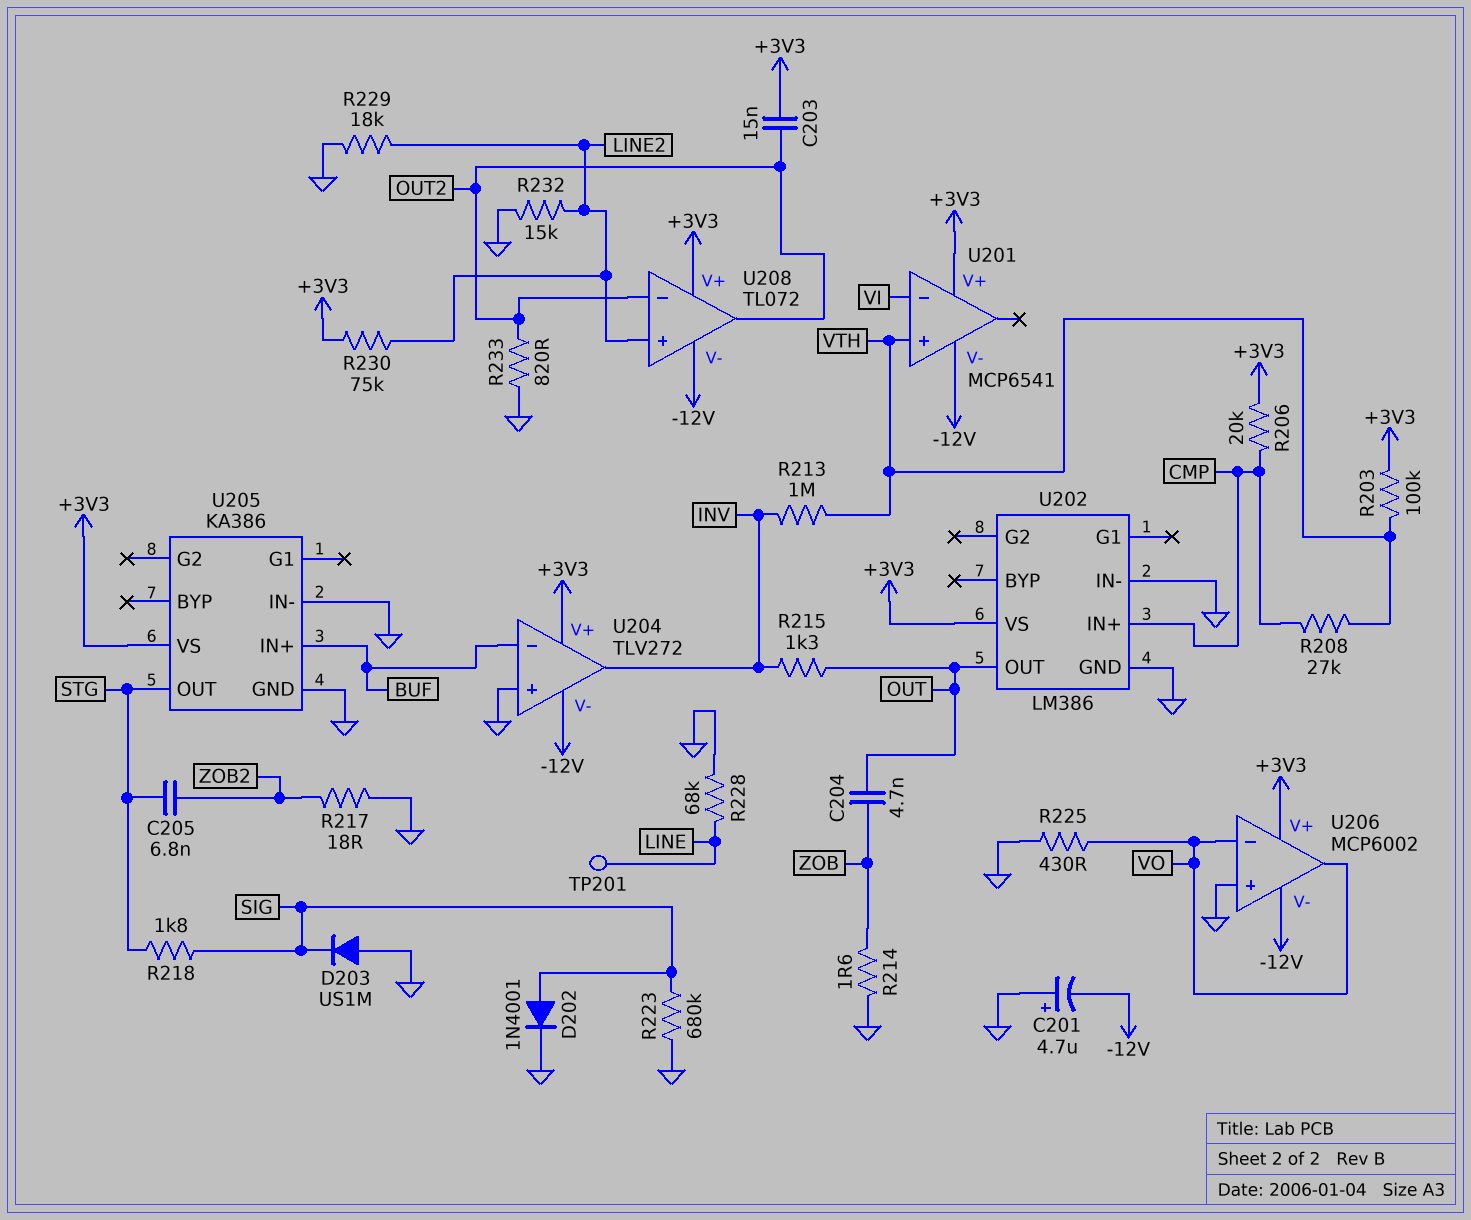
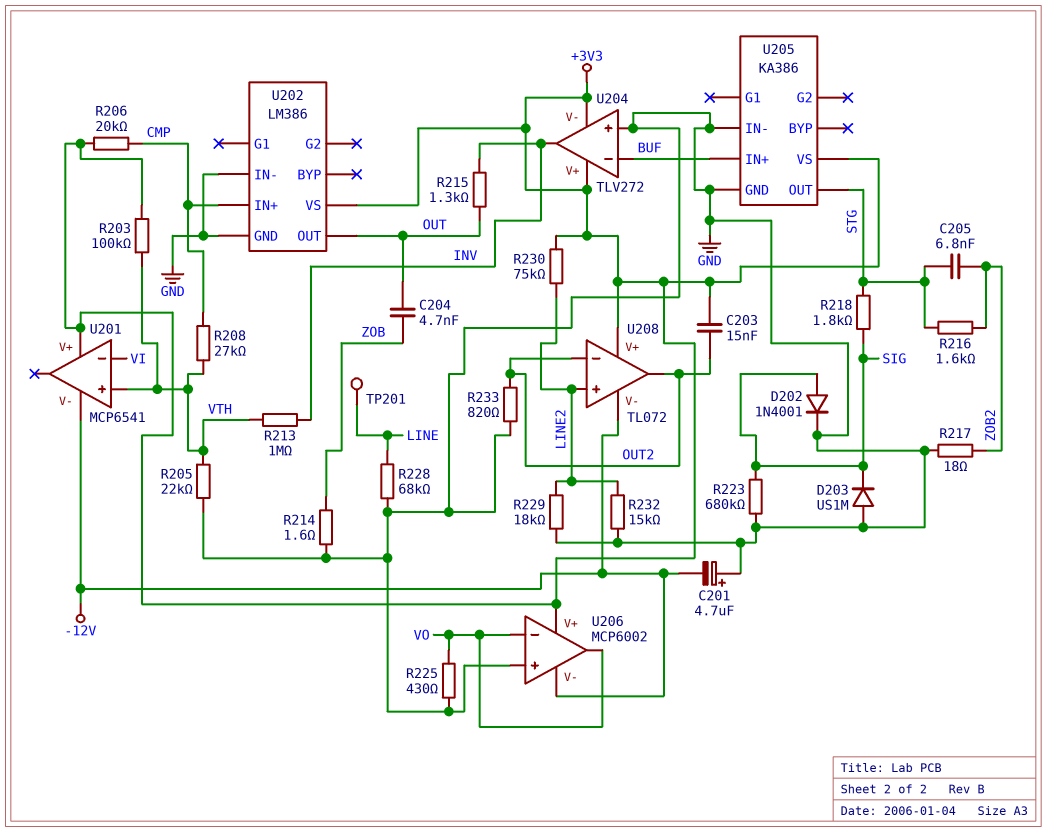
R205: none -> 22k (GND, VTH)
R216: none -> 1.6k (STG, ZOB2)
U204 pin V-: -12V -> +3V3

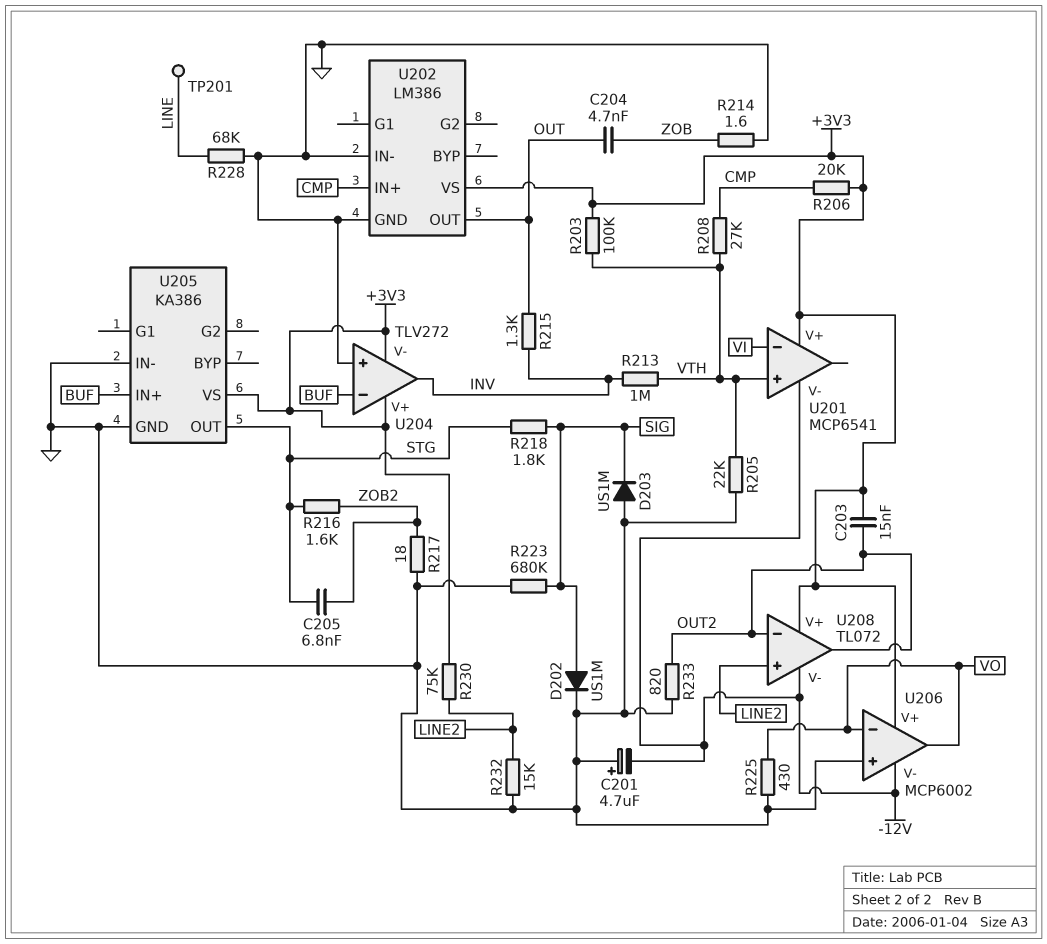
D202: diode 1N4001 (A SIG, K GND) -> diode US1M (A SIG, K GND)
R229: 18k (GND, LINE2) -> none

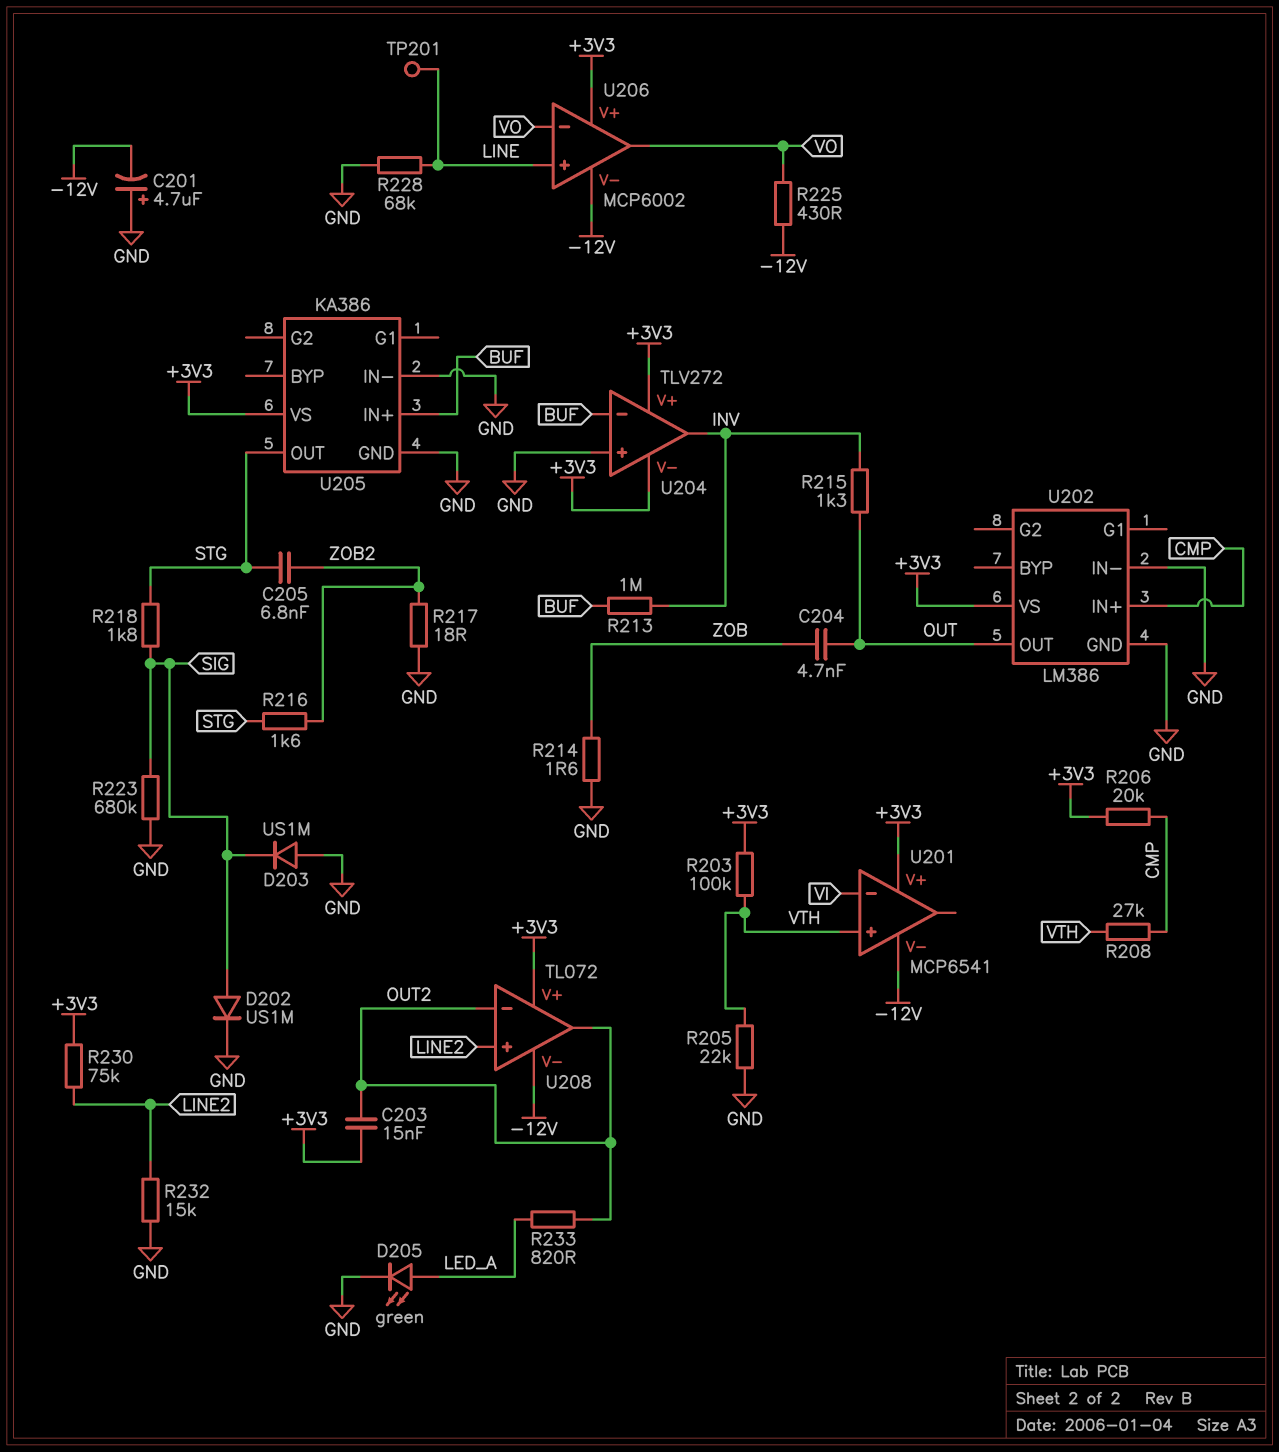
D205: none -> LED green (A LED_A, K GND)
R213: 1M (INV, VTH) -> 1M (BUF, INV)
R225: 430 (GND, VO) -> 430 (-12V, VO)
R233: 820 (GND, OUT2) -> 820 (LED_A, OUT2)
U206 pin in+: GND -> LINE

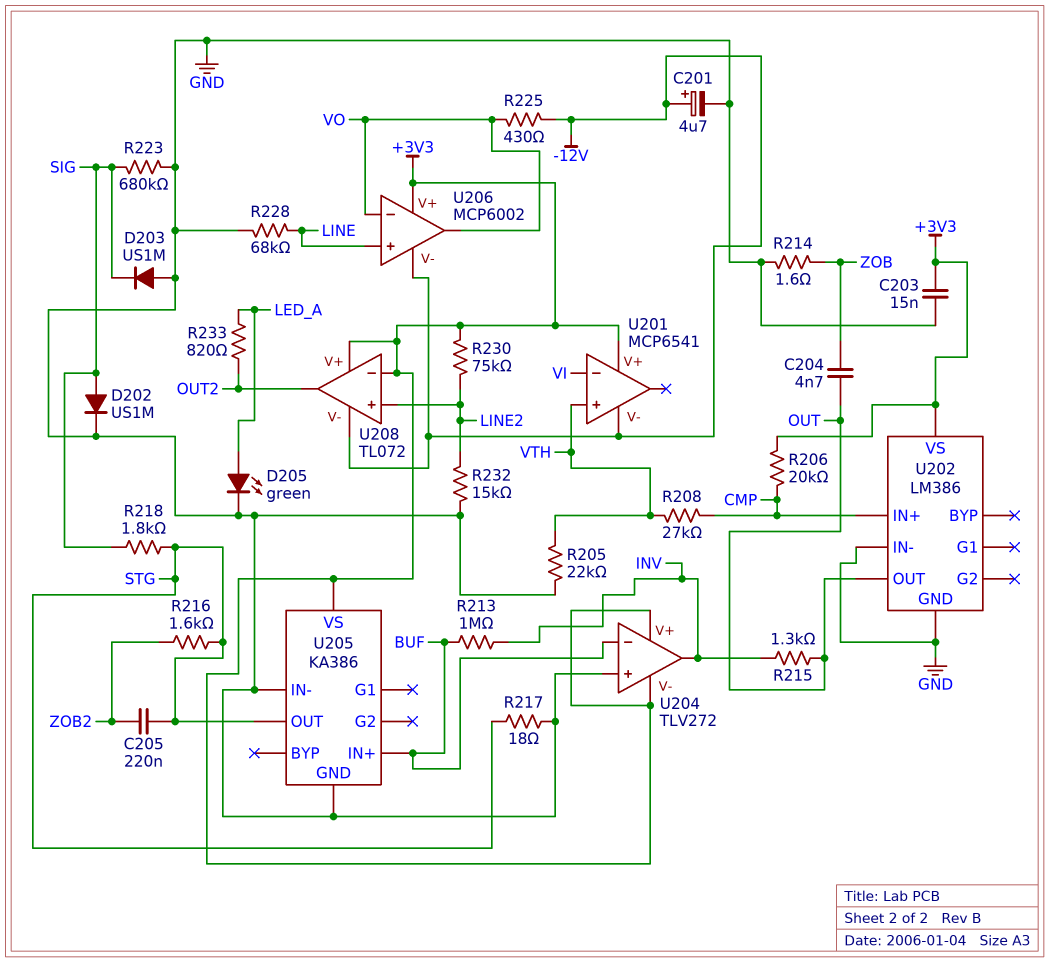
C201: 4.7uF (plus GND, minus -12V) -> 4.7uF (plus -12V, minus GND)
C203: 15nF (+3V3, OUT2) -> 15nF (+3V3, GND)
C205: 6.8nF (STG, ZOB2) -> 220nF (STG, ZOB2)
R203: 100k (+3V3, VTH) -> none
R217: 18 (GND, ZOB2) -> 18 (GND, STG)
TP201: test point (LINE) -> none
U208 pin in-: OUT2 -> +3V3

